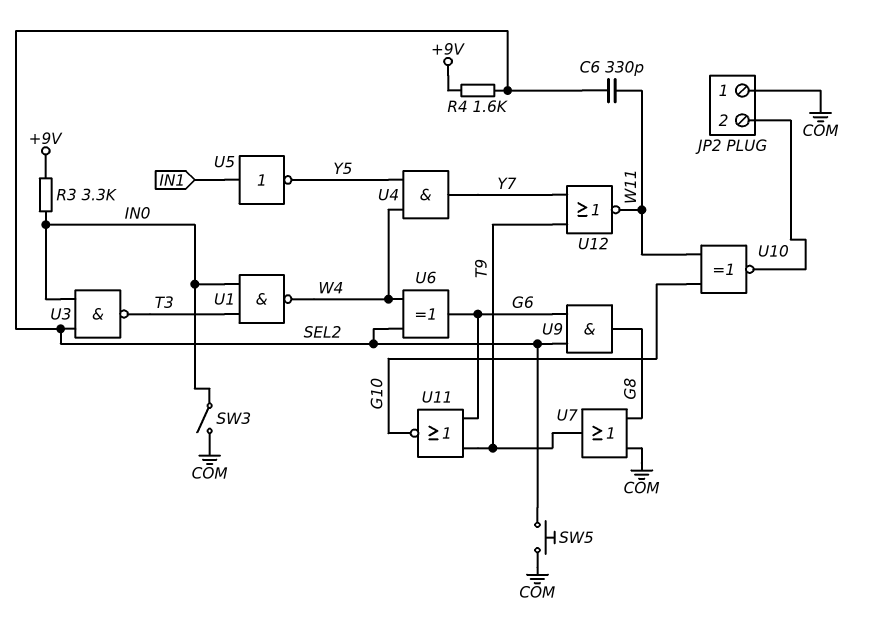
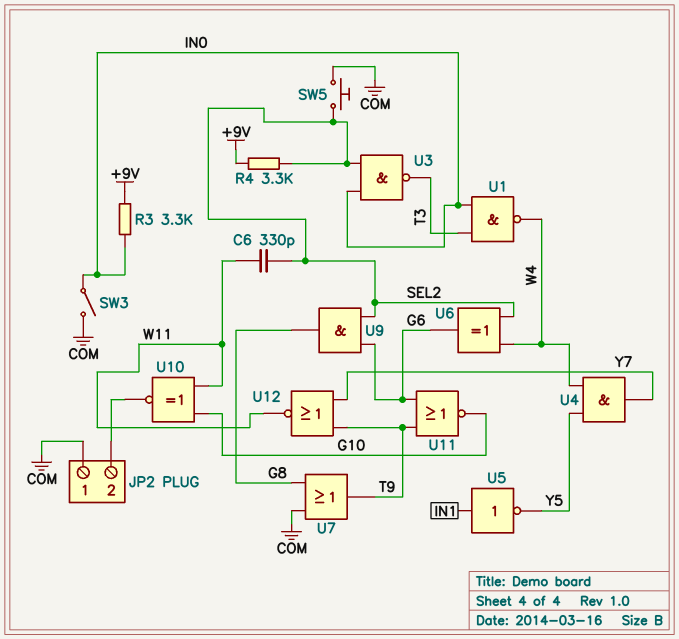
R4: 1.6k (+9V, SEL2) -> 3.3k (+9V, SEL2)

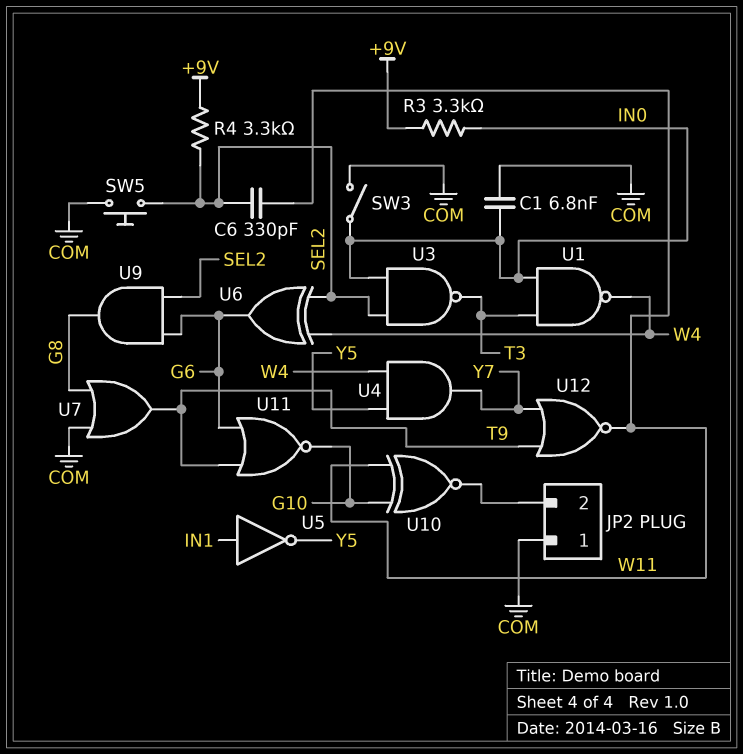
C1: none -> 6.8nF (COM, IN0)

